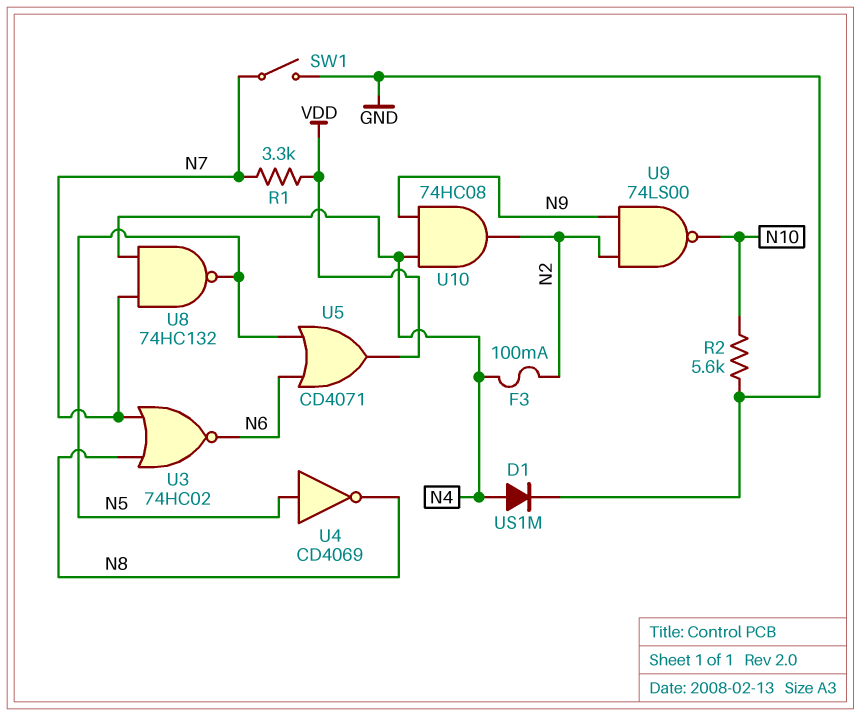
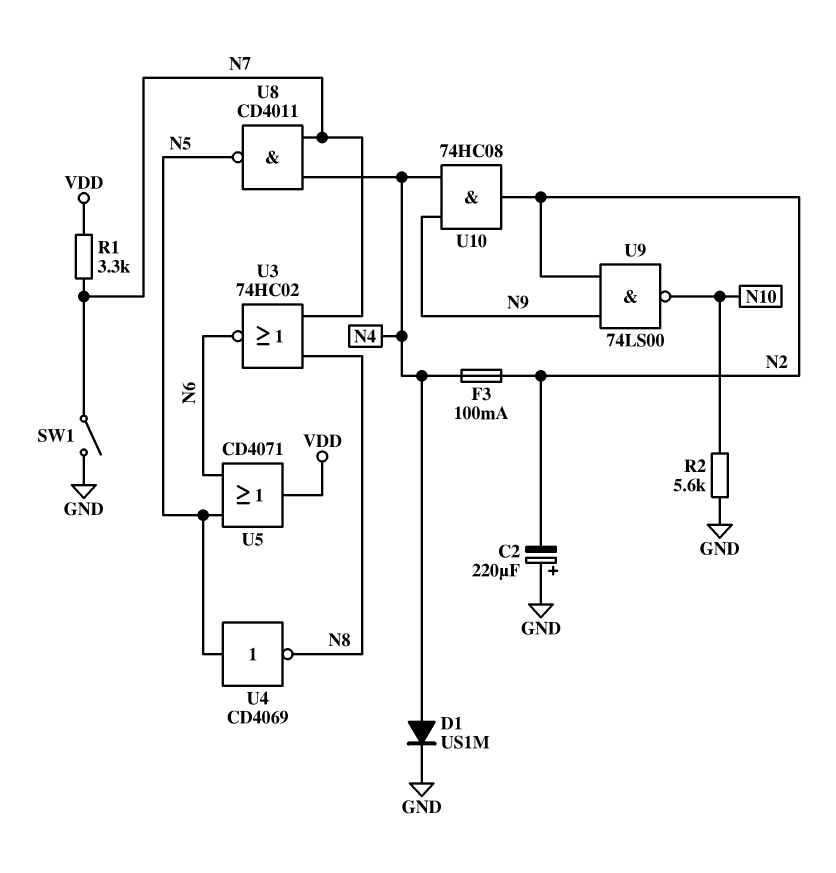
C2: none -> 220uF (plus GND, minus N2)
U8: NAND 74HC132 (in N4, in N7, out N5) -> NAND CD4011 (in N4, in N7, out N5)

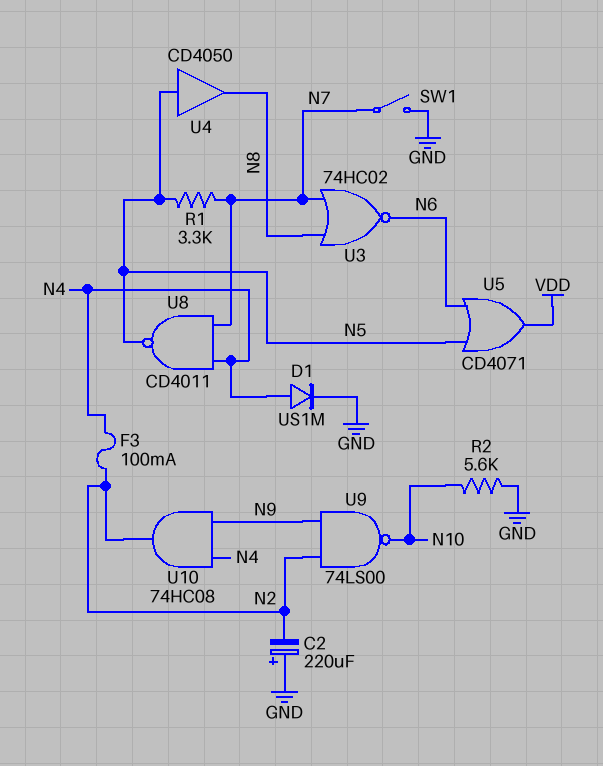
R1: 3.3k (N7, VDD) -> 3.3k (N5, N7)
U4: NOT CD4069 (in N5, out N8) -> buffer CD4050 (in N5, out N8)

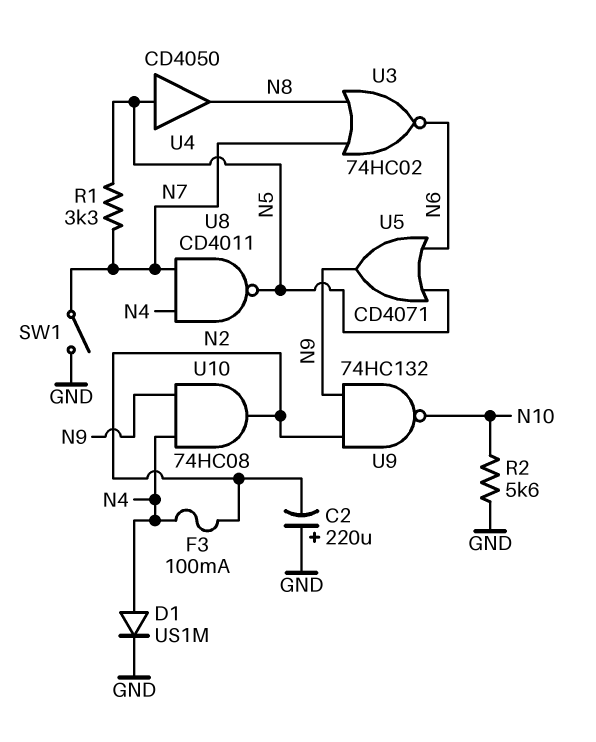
U5: OR CD4071 (in N5, in N6, out VDD) -> OR CD4071 (in N5, in N6, out N9)
U9: NAND 74LS00 (in N2, in N9, out N10) -> NAND 74HC132 (in N2, in N9, out N10)

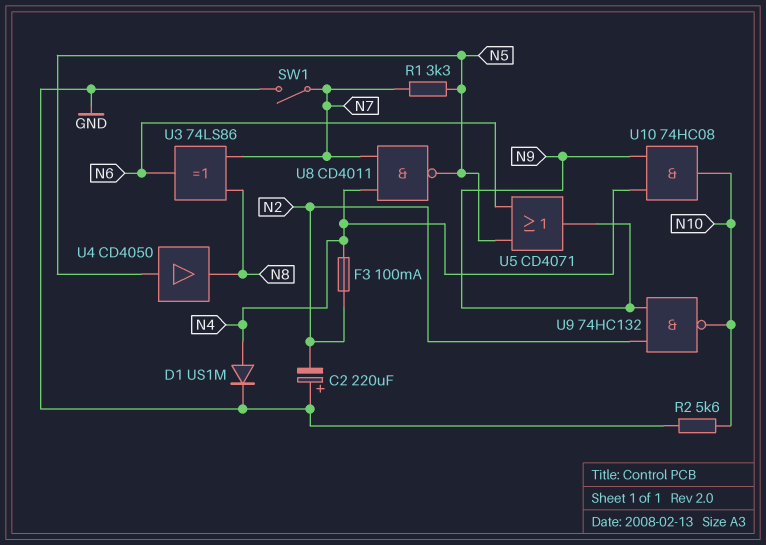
U3: NOR 74HC02 (in N7, in N8, out N6) -> XOR 74LS86 (in N7, in N8, out N6)
U10: AND 74HC08 (in N4, in N9, out N2) -> AND 74HC08 (in N4, in N9, out N10)

